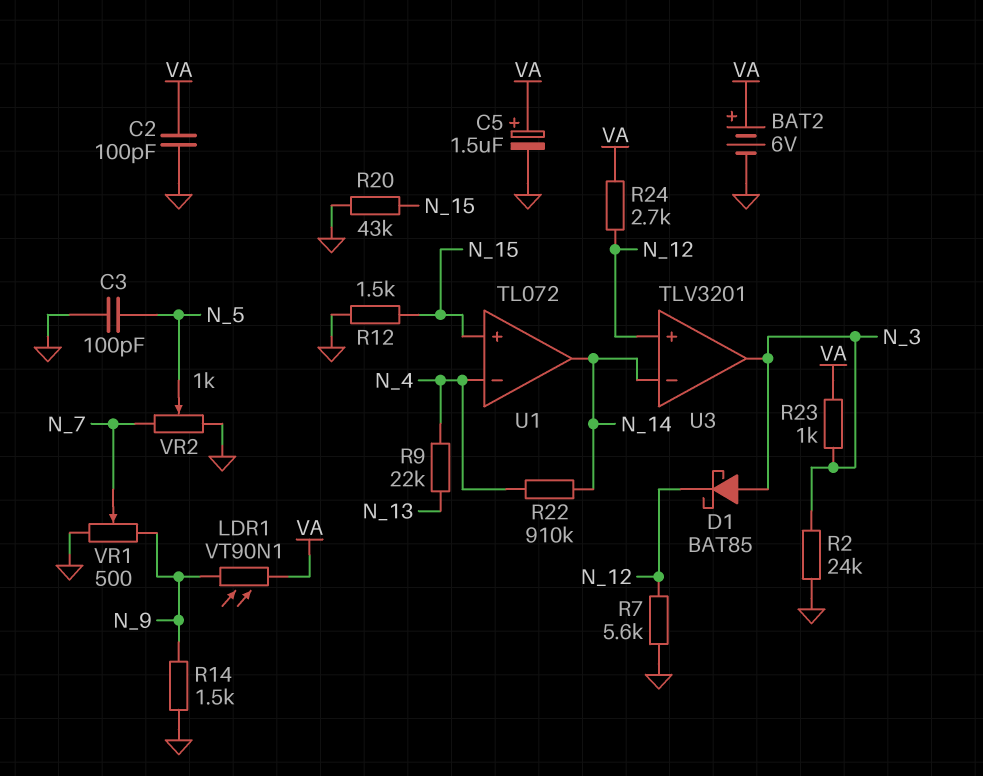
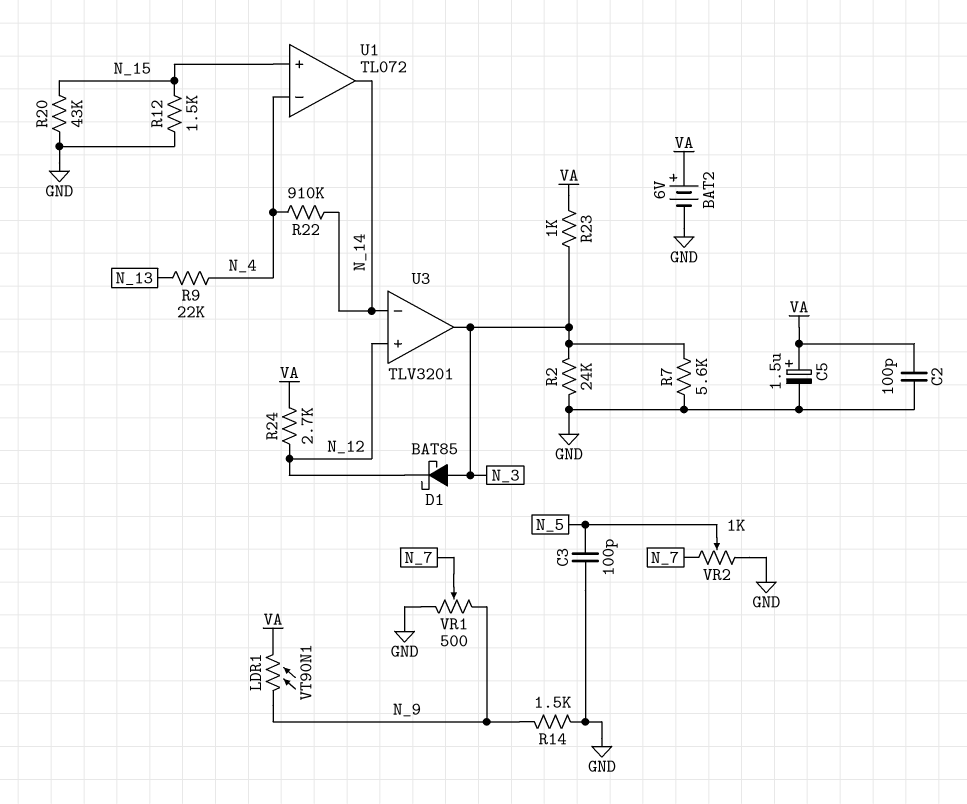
R7: 5.6k (GND, N_12) -> 5.6k (GND, N_3)

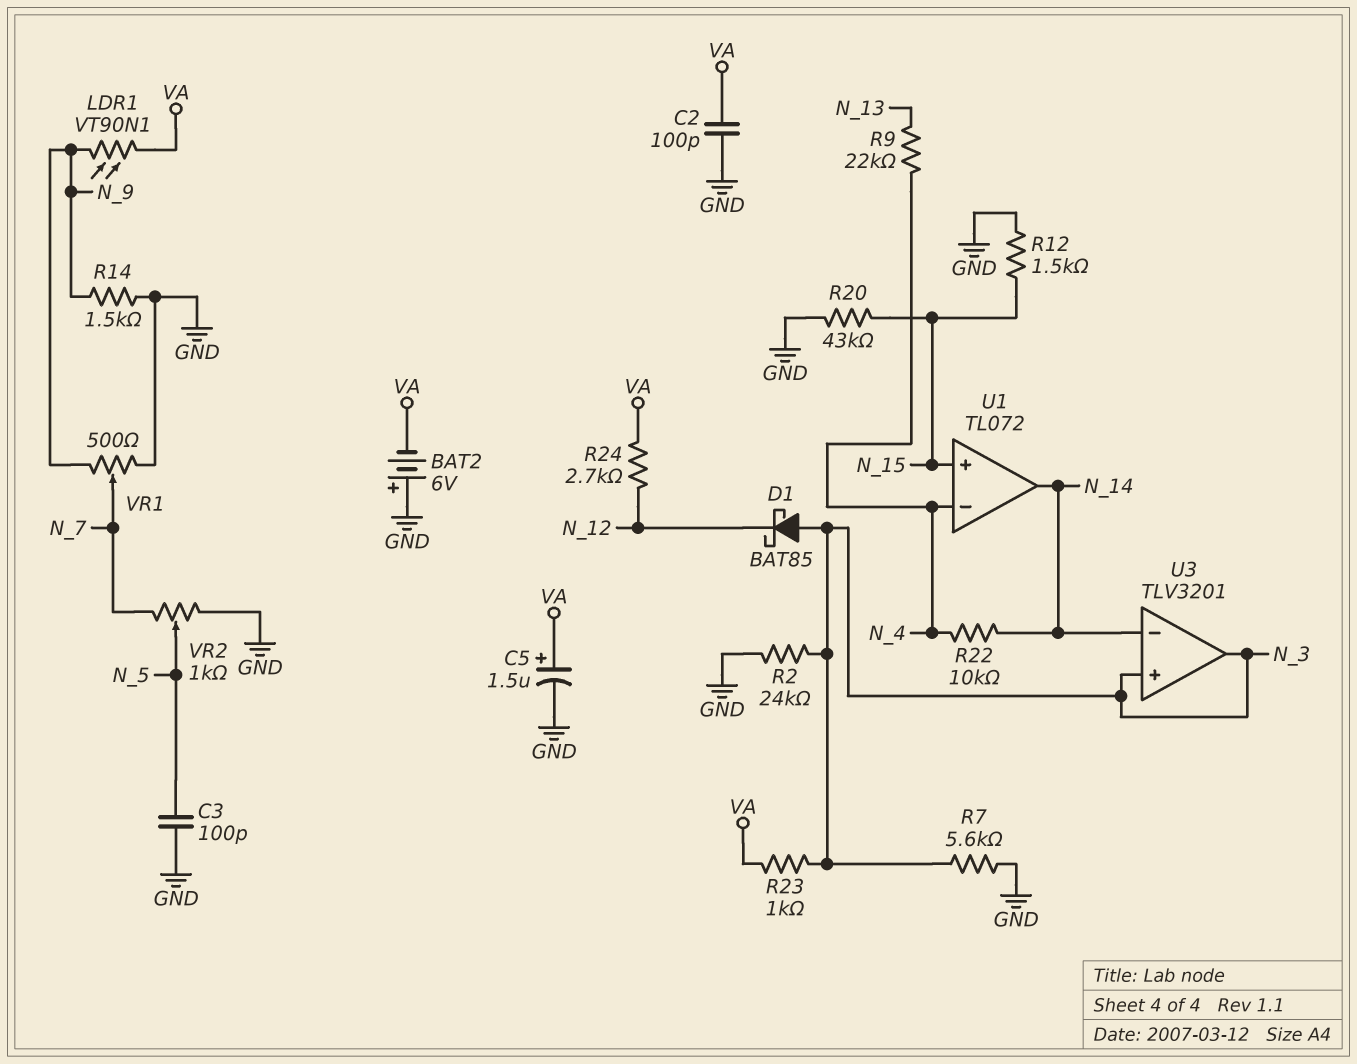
BAT2: 6V (plus VA, minus GND) -> 6V (plus GND, minus VA)
R22: 910k (N_4, N_14) -> 10k (N_4, N_14)
U3 pin in+: N_12 -> N_3

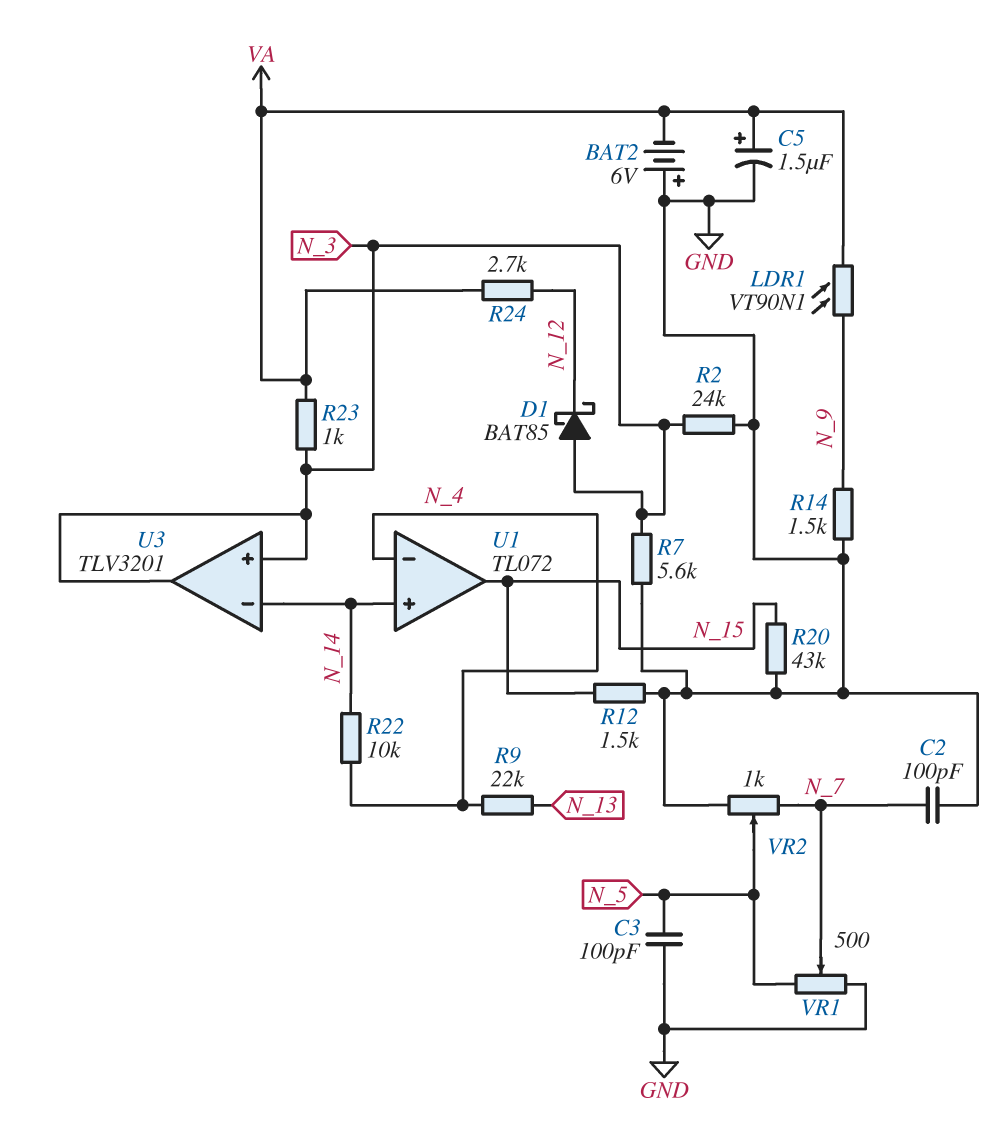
C2: 100pF (GND, VA) -> 100pF (GND, N_7)
U1 pin in+: N_15 -> N_14
U1 pin out: N_14 -> N_15
VR1: 500 (GND, N_9, wiper N_7) -> 500 (GND, N_5, wiper N_7)

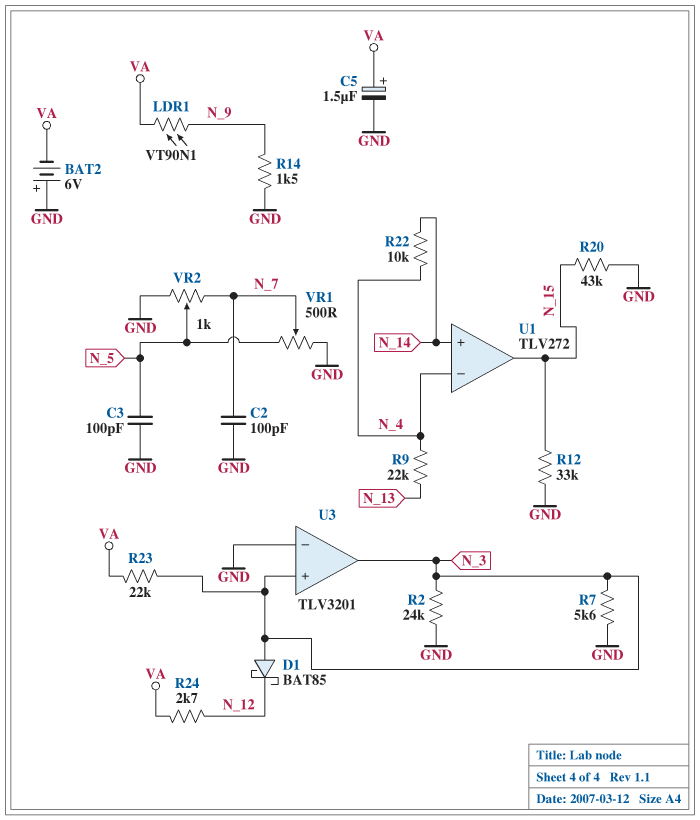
R12: 1.5k (GND, N_15) -> 33k (GND, N_15)
R23: 1k (N_3, VA) -> 22k (N_3, VA)
U1: TL072 -> TLV272
U3 pin in-: N_14 -> GND

